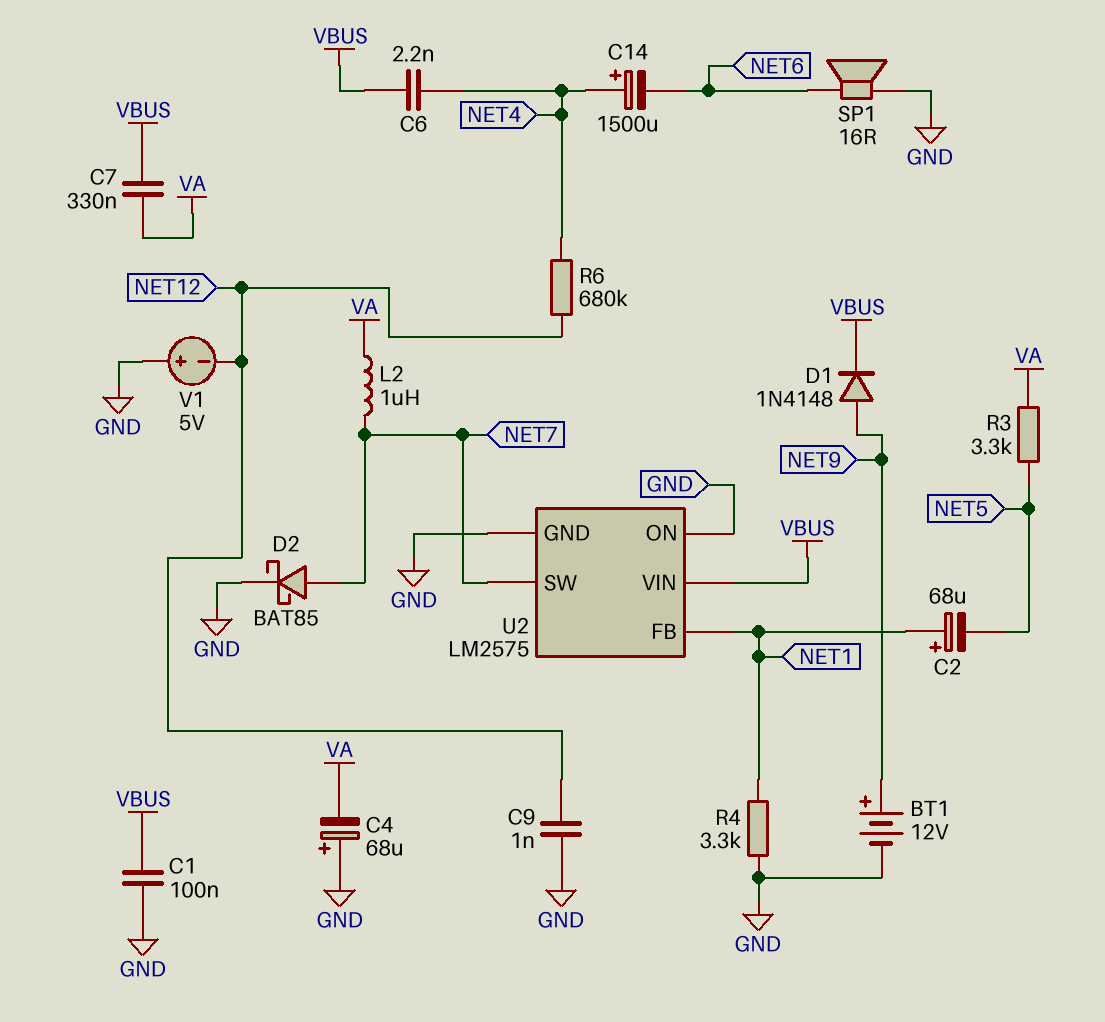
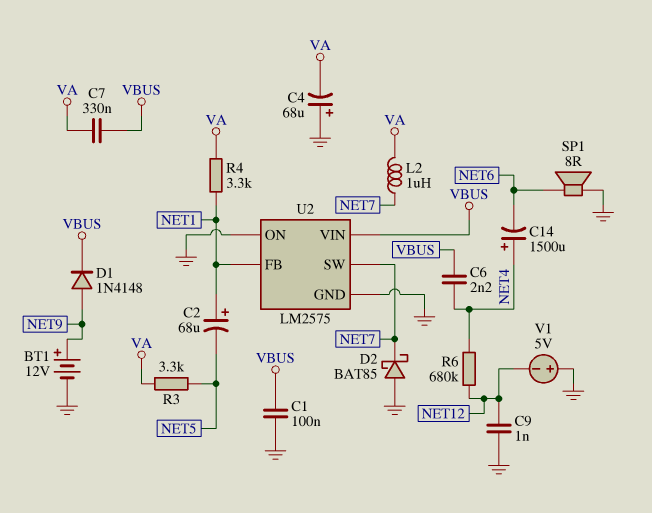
D2: schottky BAT85 (A NET7, K GND) -> schottky BAT85 (A GND, K NET7)
R4: 3.3k (GND, NET1) -> 3.3k (NET1, VA)
SP1: speaker 16R (GND, NET6) -> speaker 8R (GND, NET6)

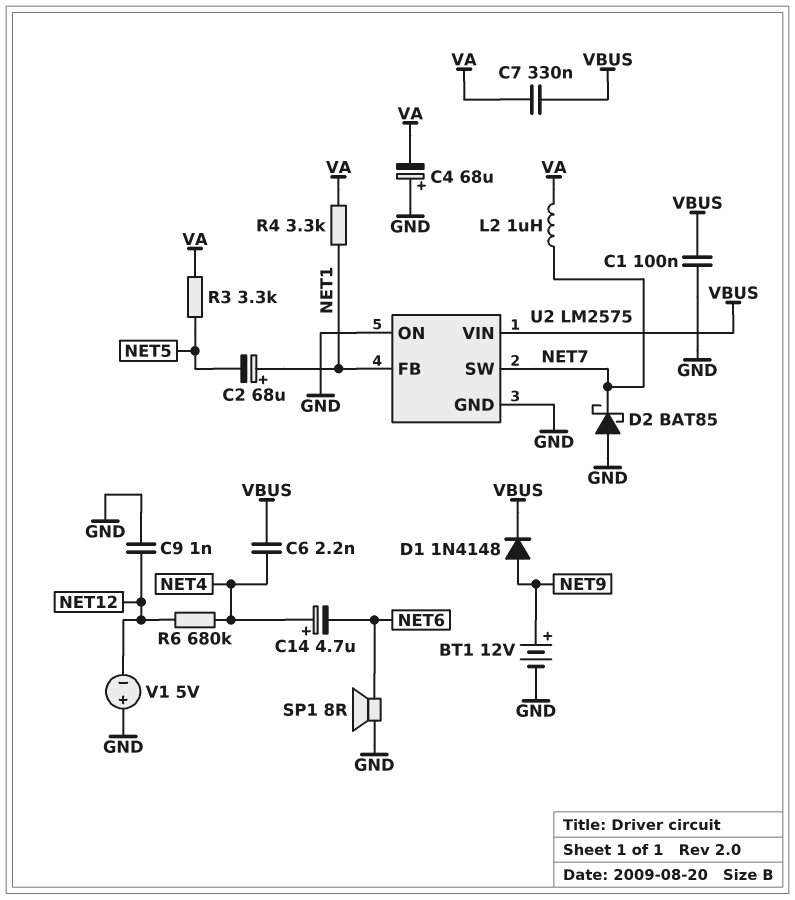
C14: 1500uF (plus NET4, minus NET6) -> 4.7uF (plus NET4, minus NET6)

